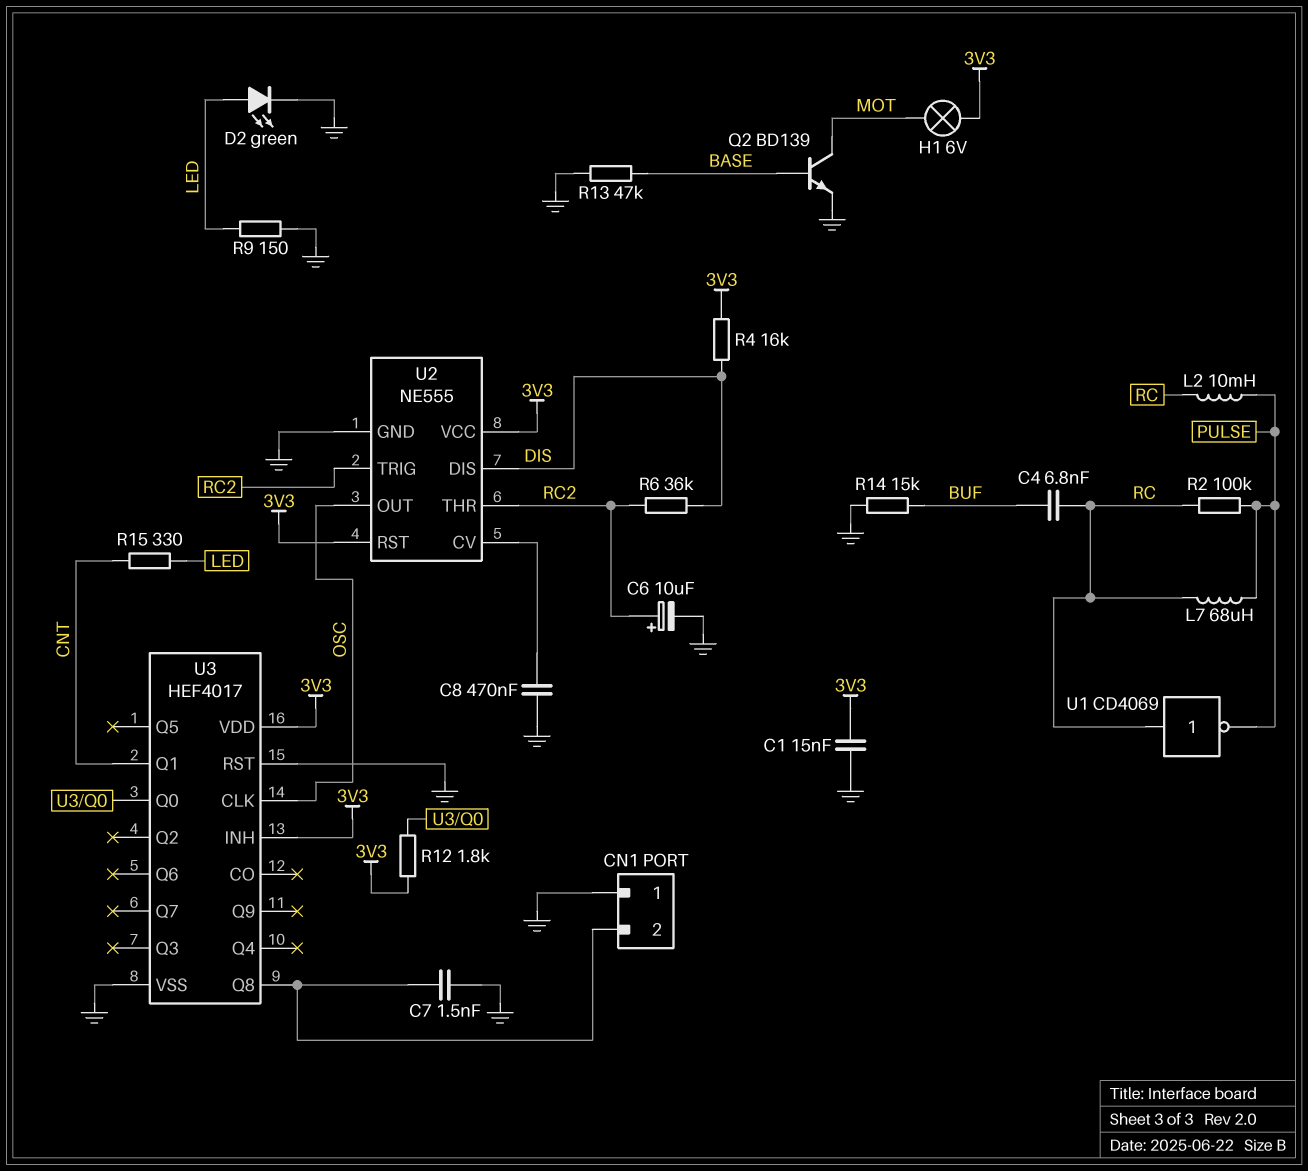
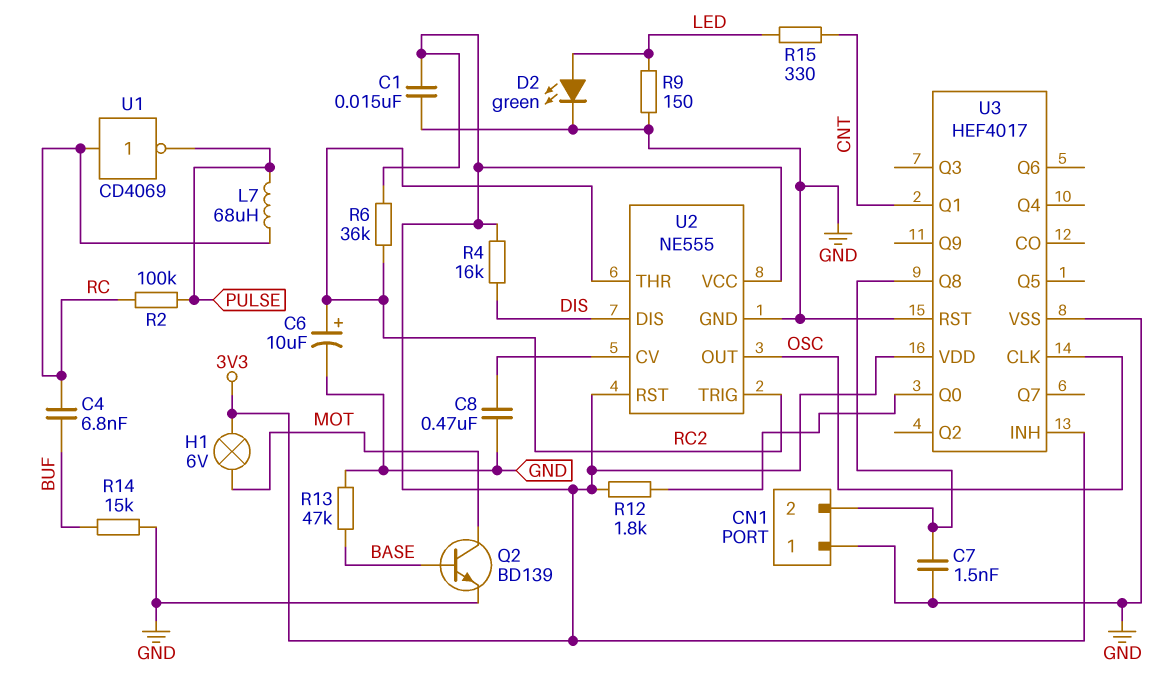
L2: 10mH (PULSE, RC) -> none
R6: 36k (DIS, RC2) -> 36k (3V3, RC2)

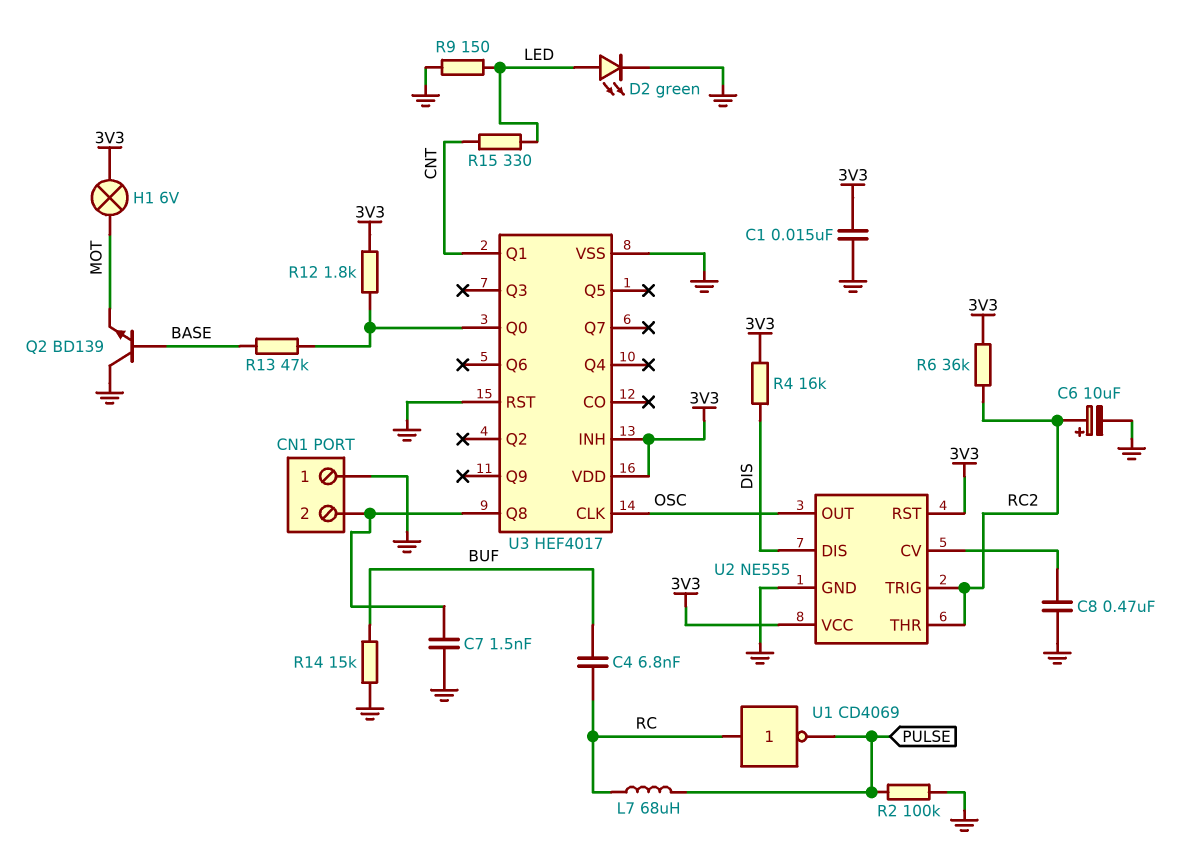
Q2: NPN BD139 (B BASE, C MOT, E GND) -> NPN BD139 (B BASE, C GND, E MOT)
R2: 100k (PULSE, RC) -> 100k (GND, PULSE)
R13: 47k (BASE, GND) -> 47k (BASE, U3/Q0)

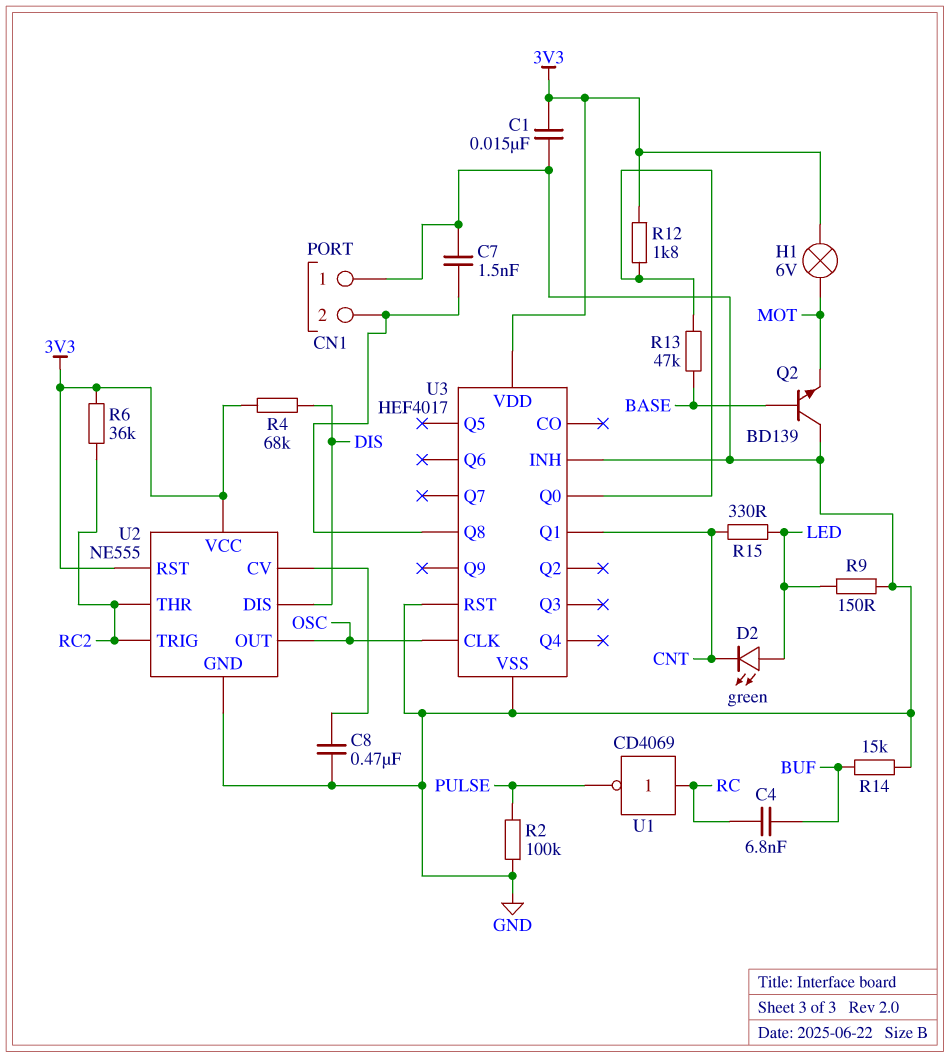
C6: 10uF (plus RC2, minus GND) -> none
D2: LED green (A LED, K GND) -> LED green (A LED, K CNT)
L7: 68uH (PULSE, RC) -> none
R4: 16k (3V3, DIS) -> 68k (3V3, DIS)
U3 pin INH: 3V3 -> GND

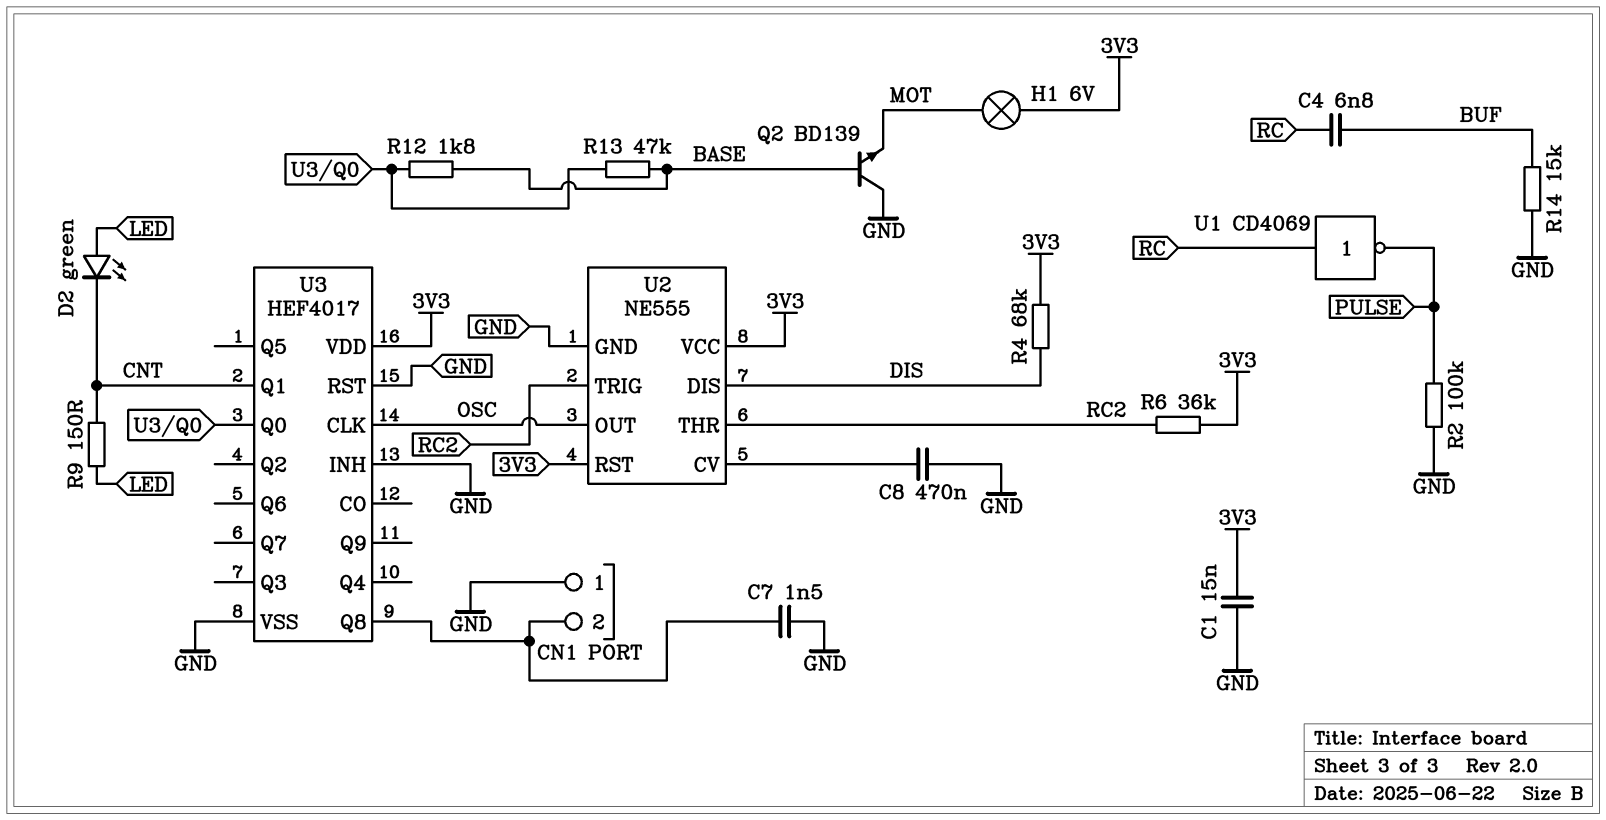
R9: 150 (GND, LED) -> 150 (CNT, LED)
R12: 1.8k (3V3, U3/Q0) -> 1.8k (BASE, U3/Q0)
R15: 330 (CNT, LED) -> none

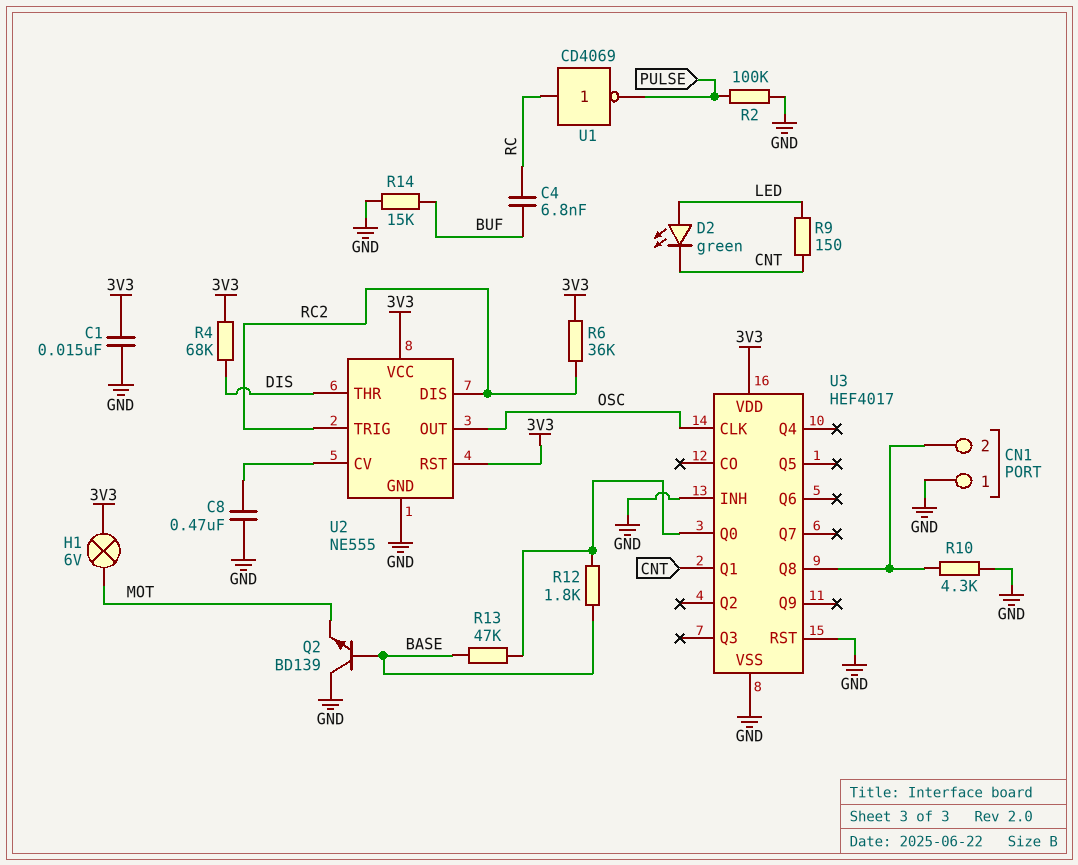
C7: 1.5nF (CN1/2, GND) -> none
R10: none -> 4.3k (CN1/2, GND)
U2 pin DIS: DIS -> RC2
U2 pin THR: RC2 -> DIS

